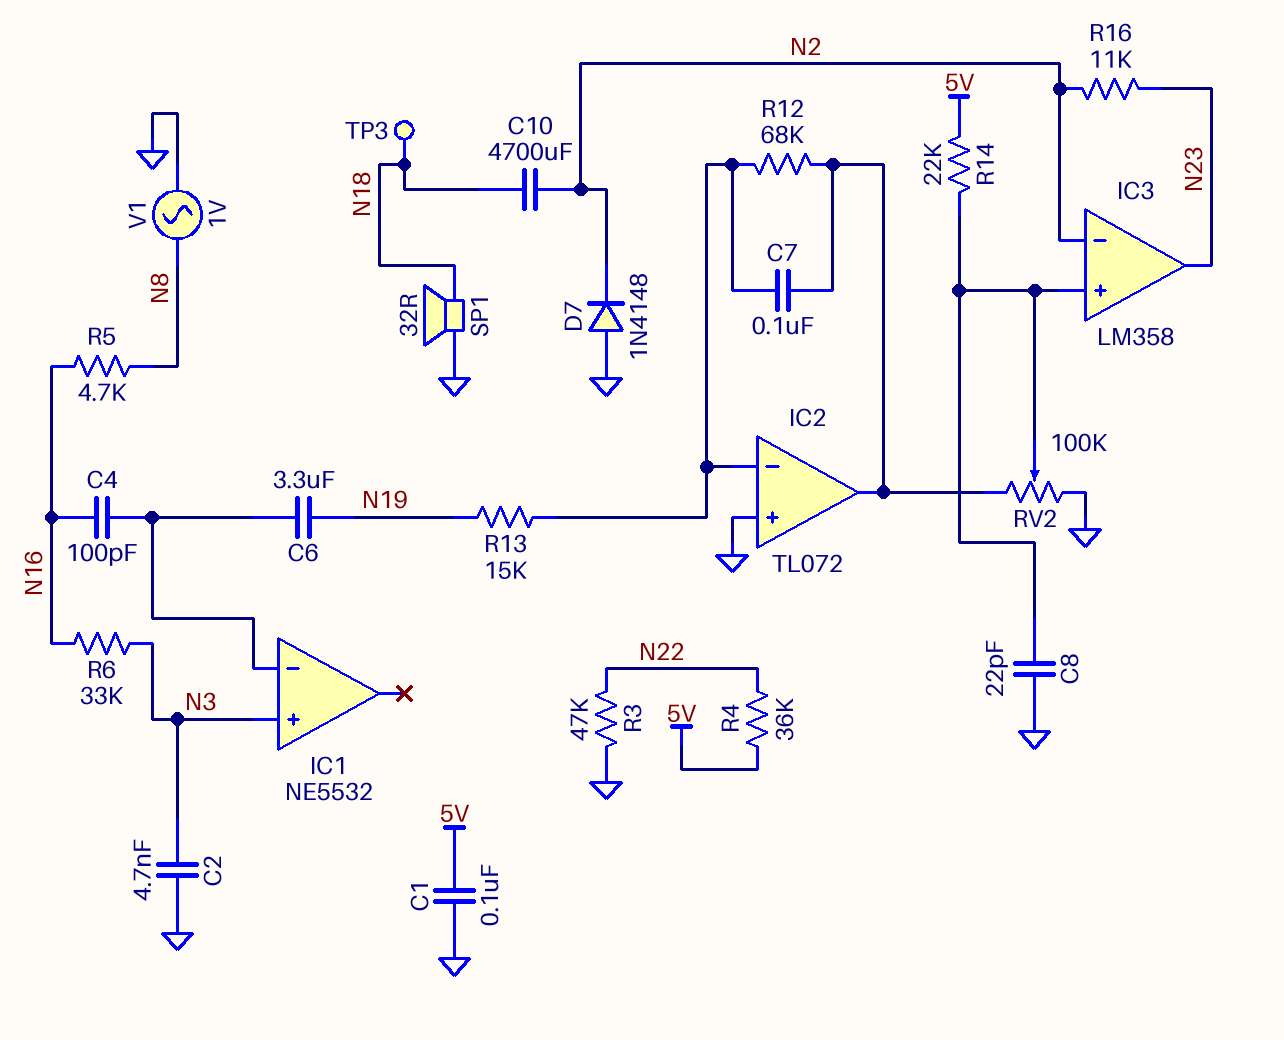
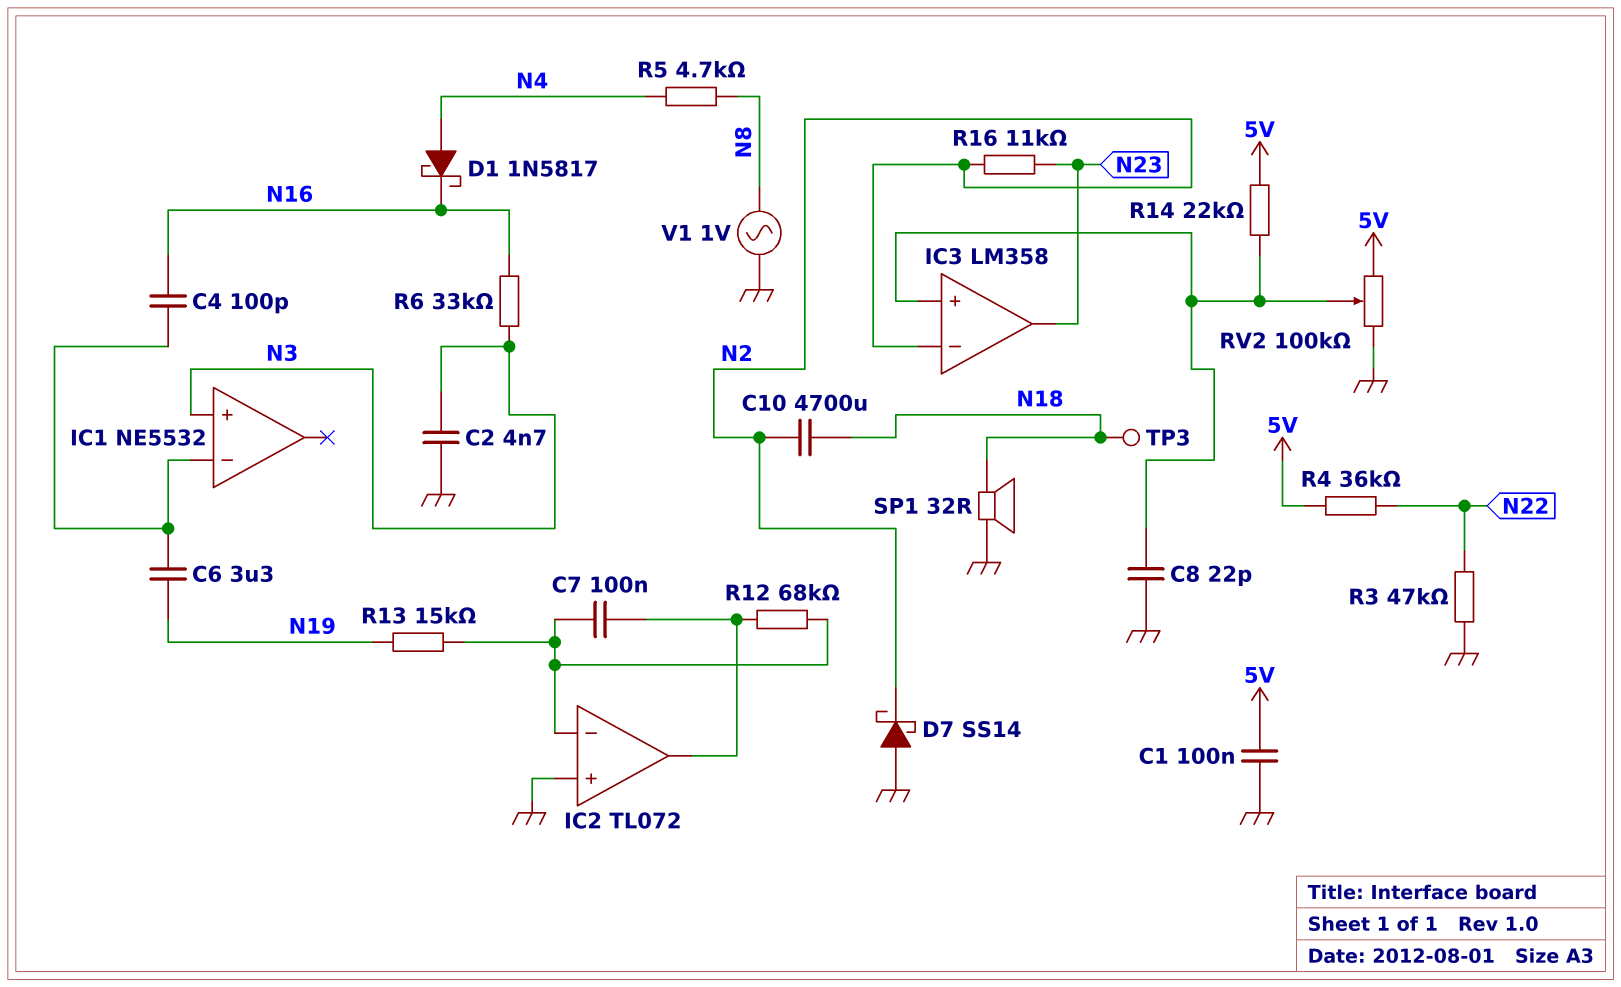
D1: none -> schottky 1N5817 (A N4, K N16)
D7: diode 1N4148 (A GND, K N2) -> schottky SS14 (A GND, K N2)
R5: 4.7k (N8, N16) -> 4.7k (N4, N8)
RV2: 100k (GND, IC2/out, wiper IC3/in+) -> 100k (5V, GND, wiper IC3/in+)

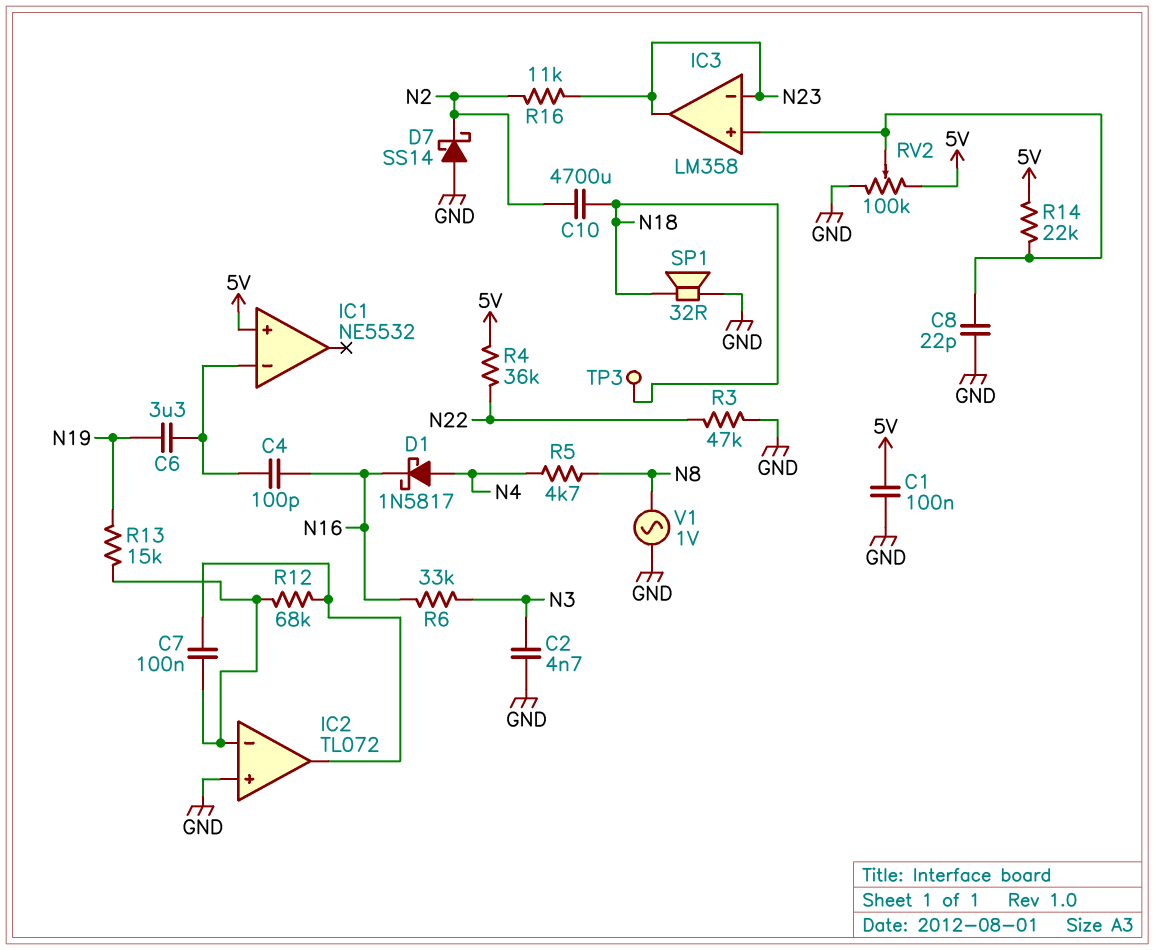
IC1 pin in+: N3 -> 5V
IC3 pin in-: N2 -> N23

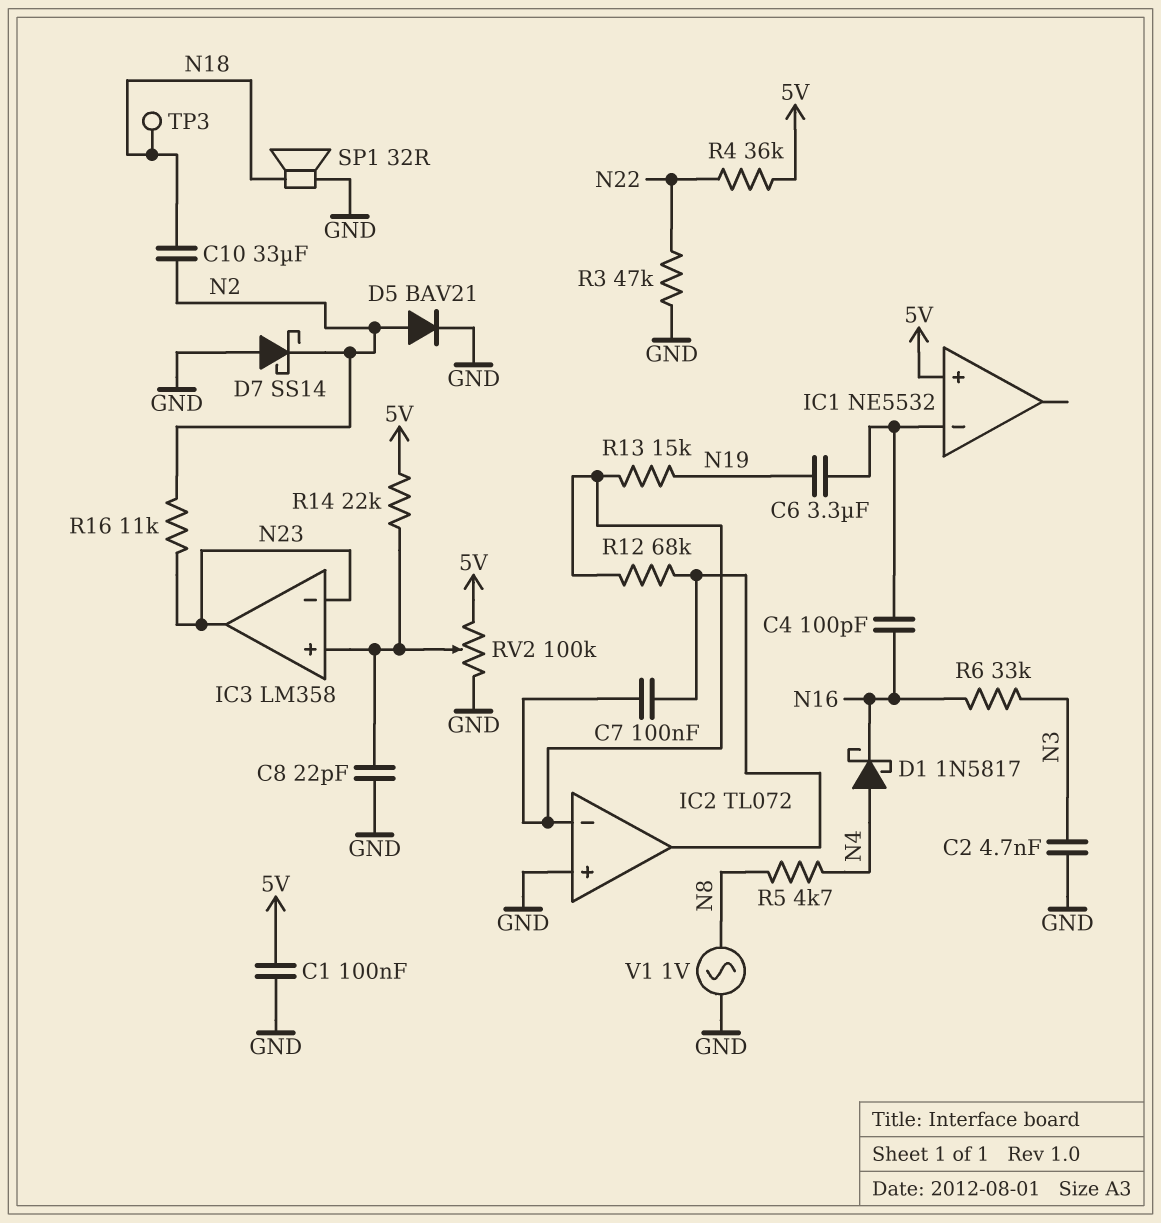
C10: 4700uF (N2, N18) -> 33uF (N2, N18)
D5: none -> diode BAV21 (A N2, K GND)

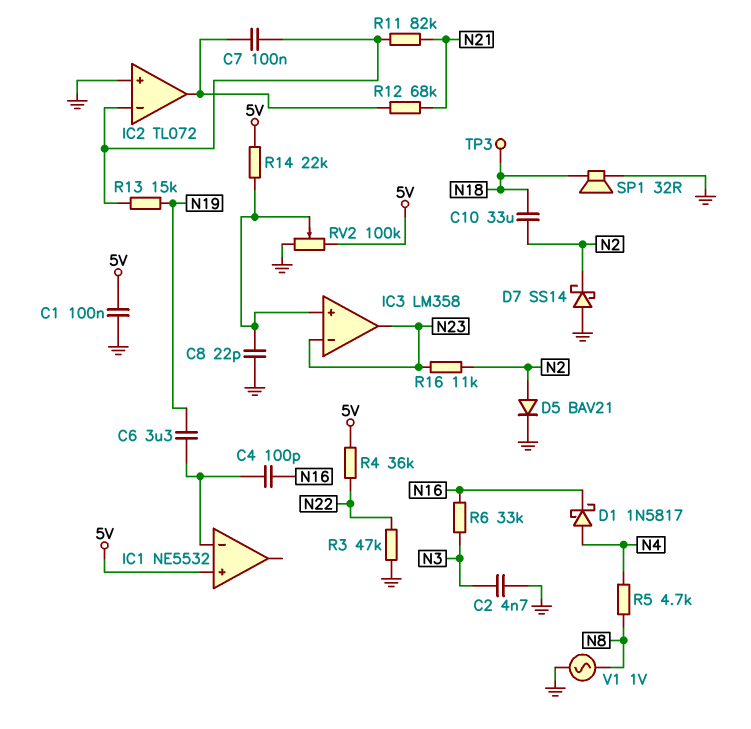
R11: none -> 82k (IC2/in-, N21)
R12: 68k (IC2/in-, IC2/out) -> 68k (IC2/out, N21)

